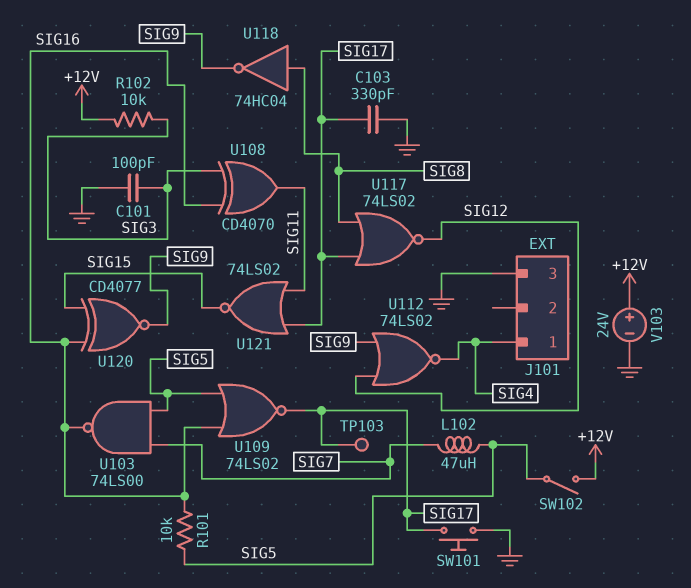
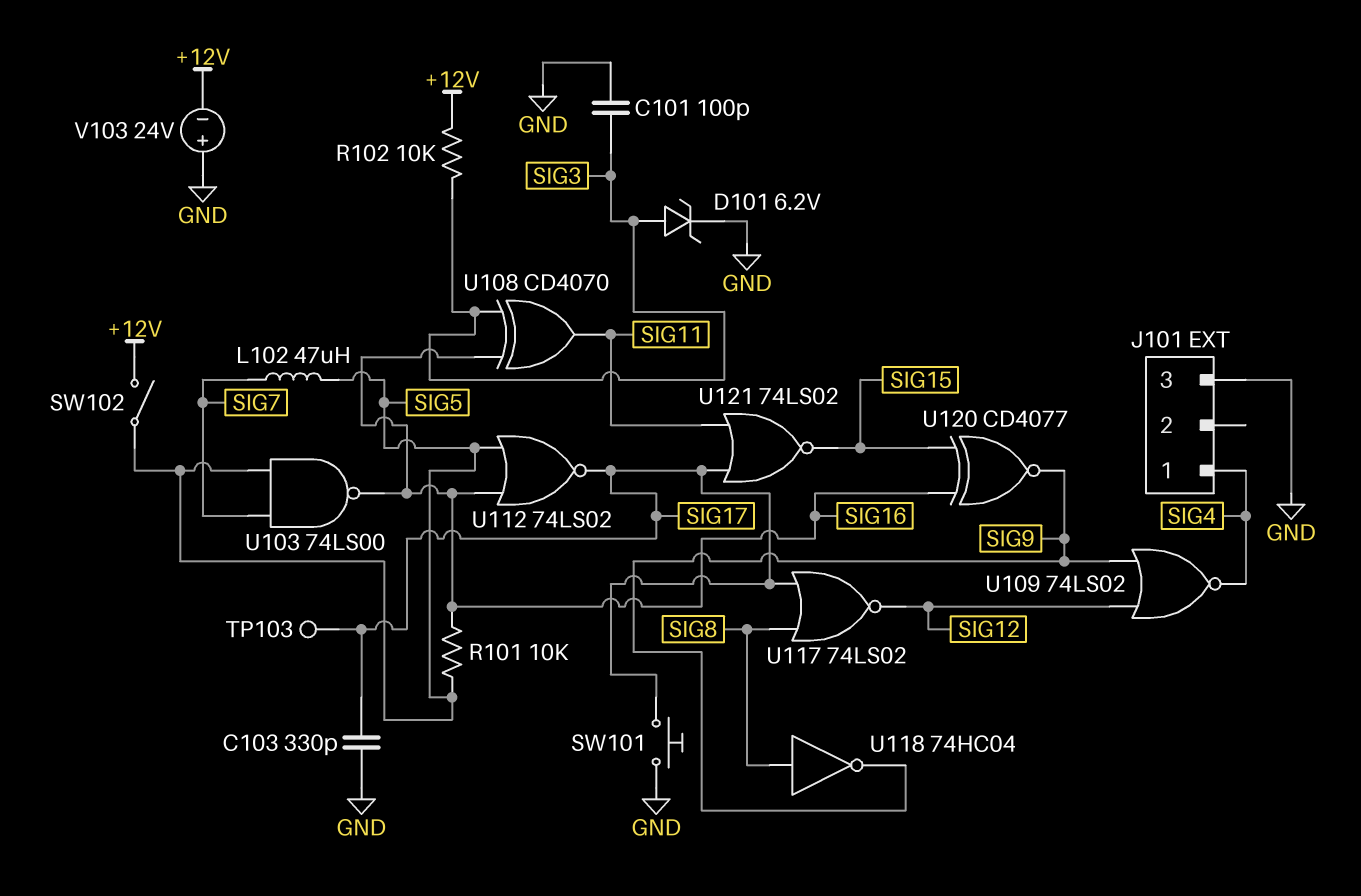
D101: none -> zener 6.2V (A SIG3, K GND)
U109: NOR 74LS02 (in SIG5, in SIG16, out SIG17) -> NOR 74LS02 (in SIG9, in SIG12, out SIG4)
U112: NOR 74LS02 (in SIG9, in SIG12, out SIG4) -> NOR 74LS02 (in SIG5, in SIG16, out SIG17)
V103: 24V (plus +12V, minus GND) -> 24V (plus GND, minus +12V)

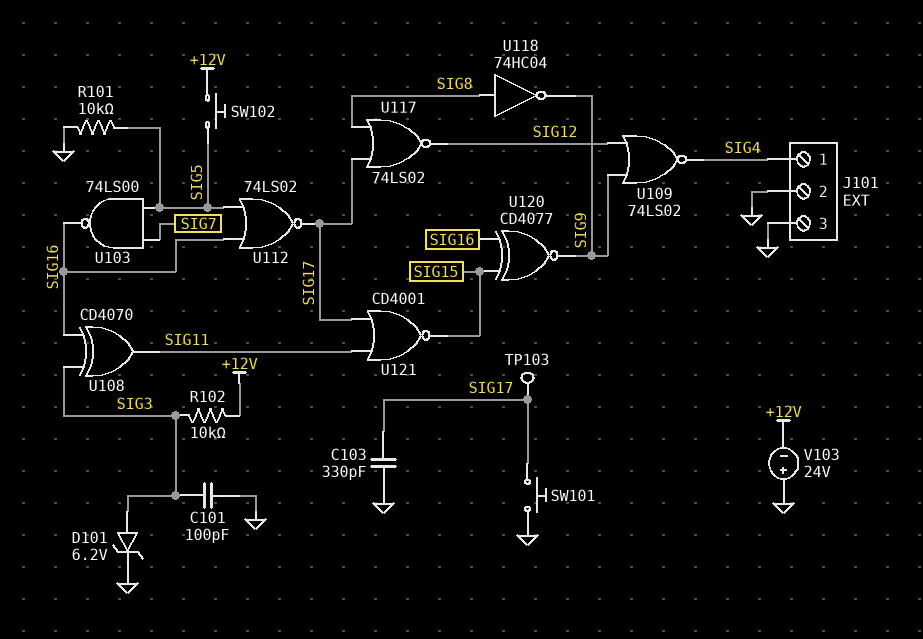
J101 pin 2: none -> GND
L102: 47uH (SIG5, SIG7) -> none
R101: 10k (SIG5, SIG16) -> 10k (GND, SIG5)
SW102: switch (+12V, SIG5) -> button (+12V, SIG5)
U121: NOR 74LS02 (in SIG11, in SIG17, out SIG15) -> NOR CD4001 (in SIG11, in SIG17, out SIG15)

